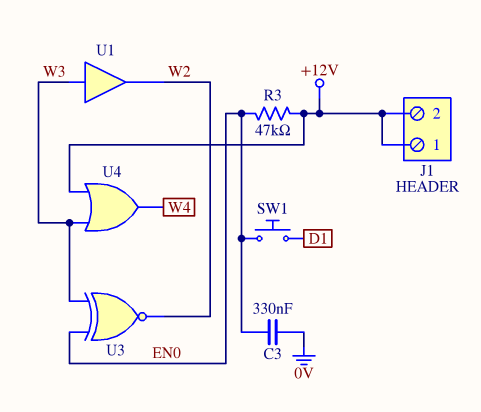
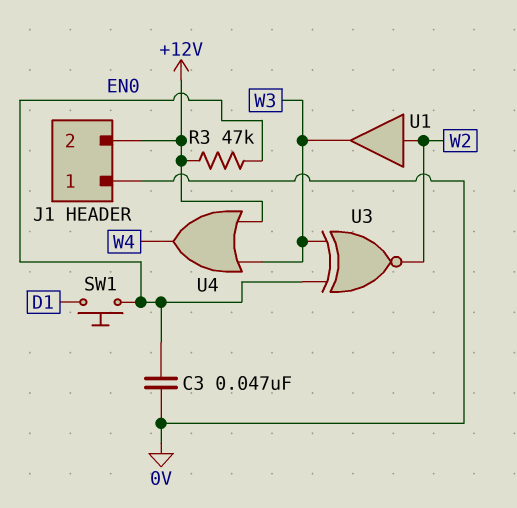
C3: 330nF (0V, EN0) -> 47nF (0V, EN0)
J1 pin 1: +12V -> 0V
U1: buffer (in W3, out W2) -> buffer (in W2, out W3)

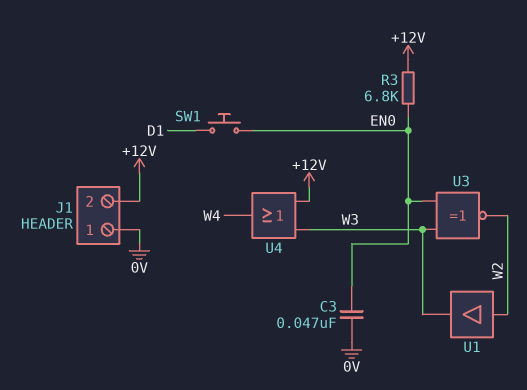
R3: 47k (+12V, EN0) -> 6.8k (+12V, EN0)

